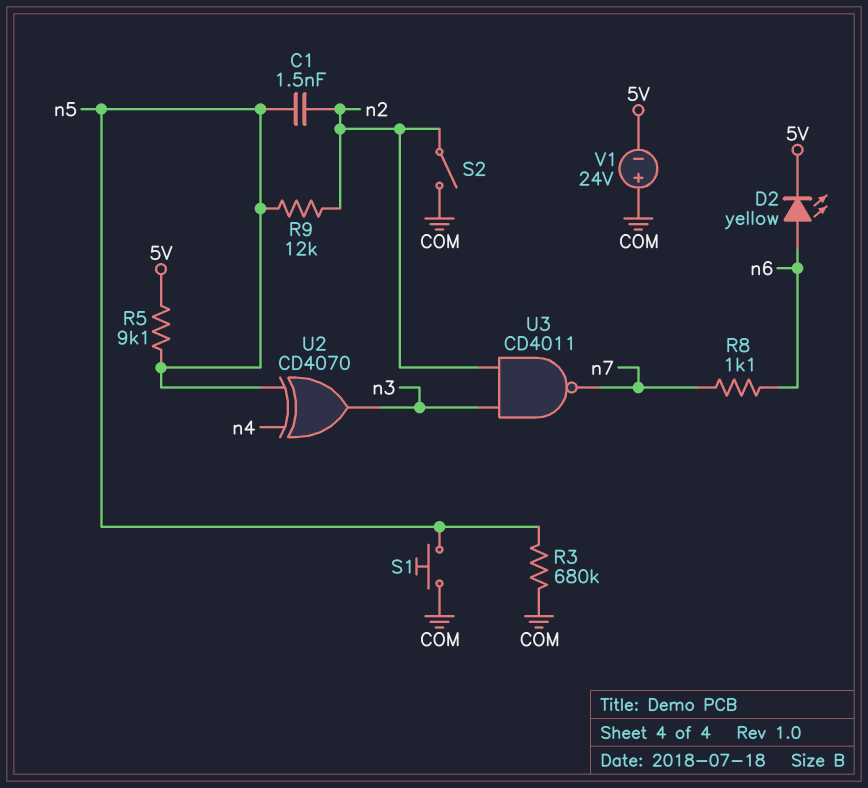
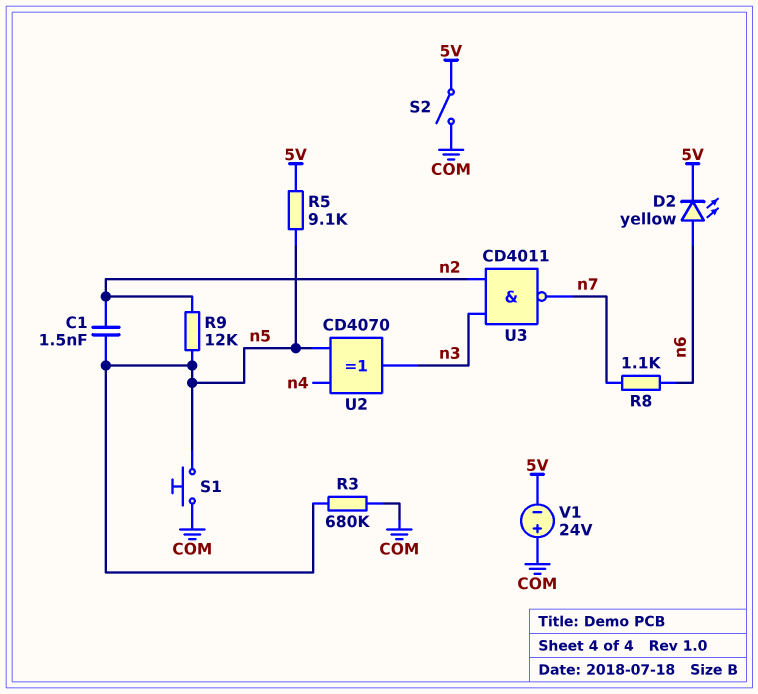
S2: switch (COM, n2) -> switch (5V, COM)

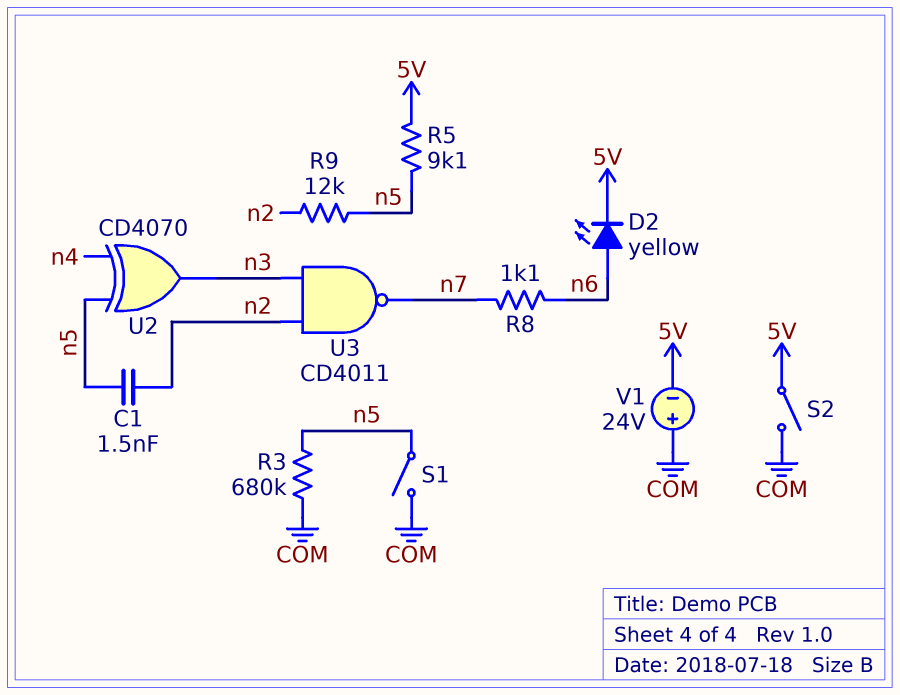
S1: button (COM, n5) -> switch (COM, n5)

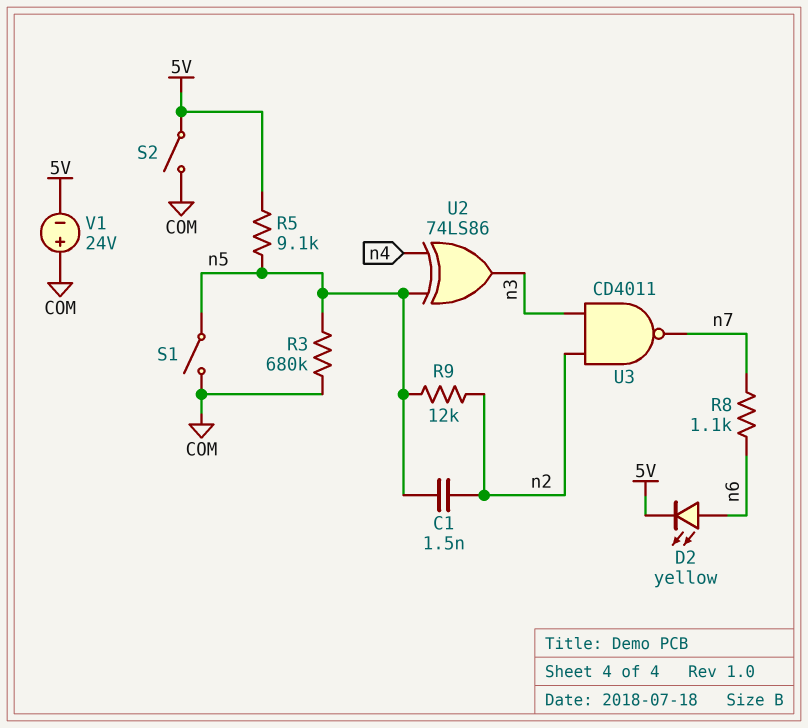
U2: XOR CD4070 (in n4, in n5, out n3) -> XOR 74LS86 (in n4, in n5, out n3)

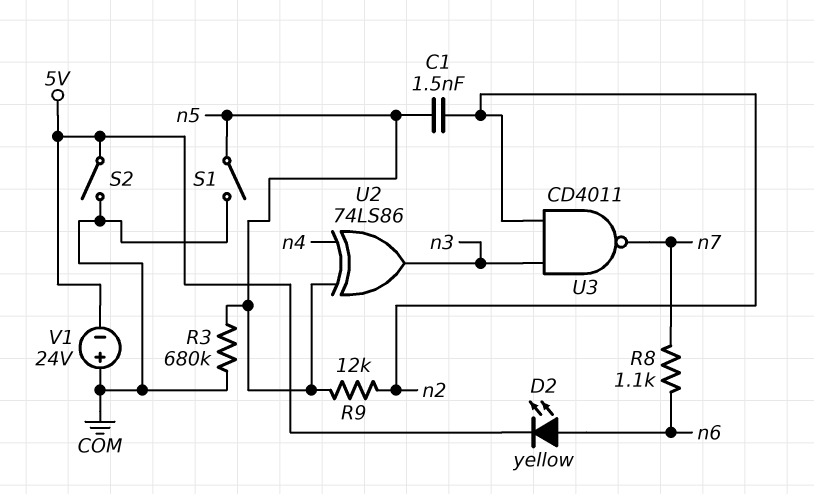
R5: 9.1k (5V, n5) -> none

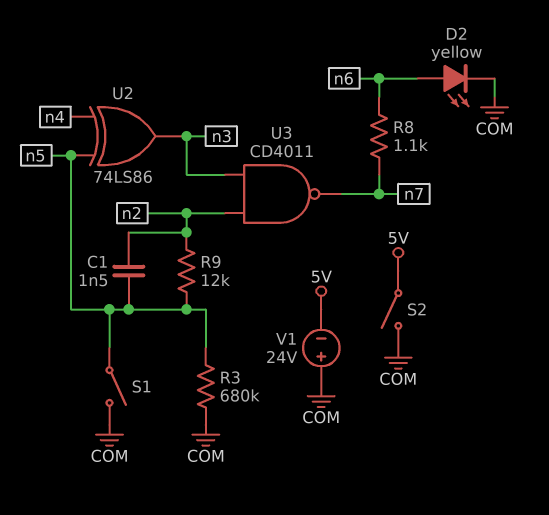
D2: LED yellow (A n6, K 5V) -> LED yellow (A n6, K COM)

